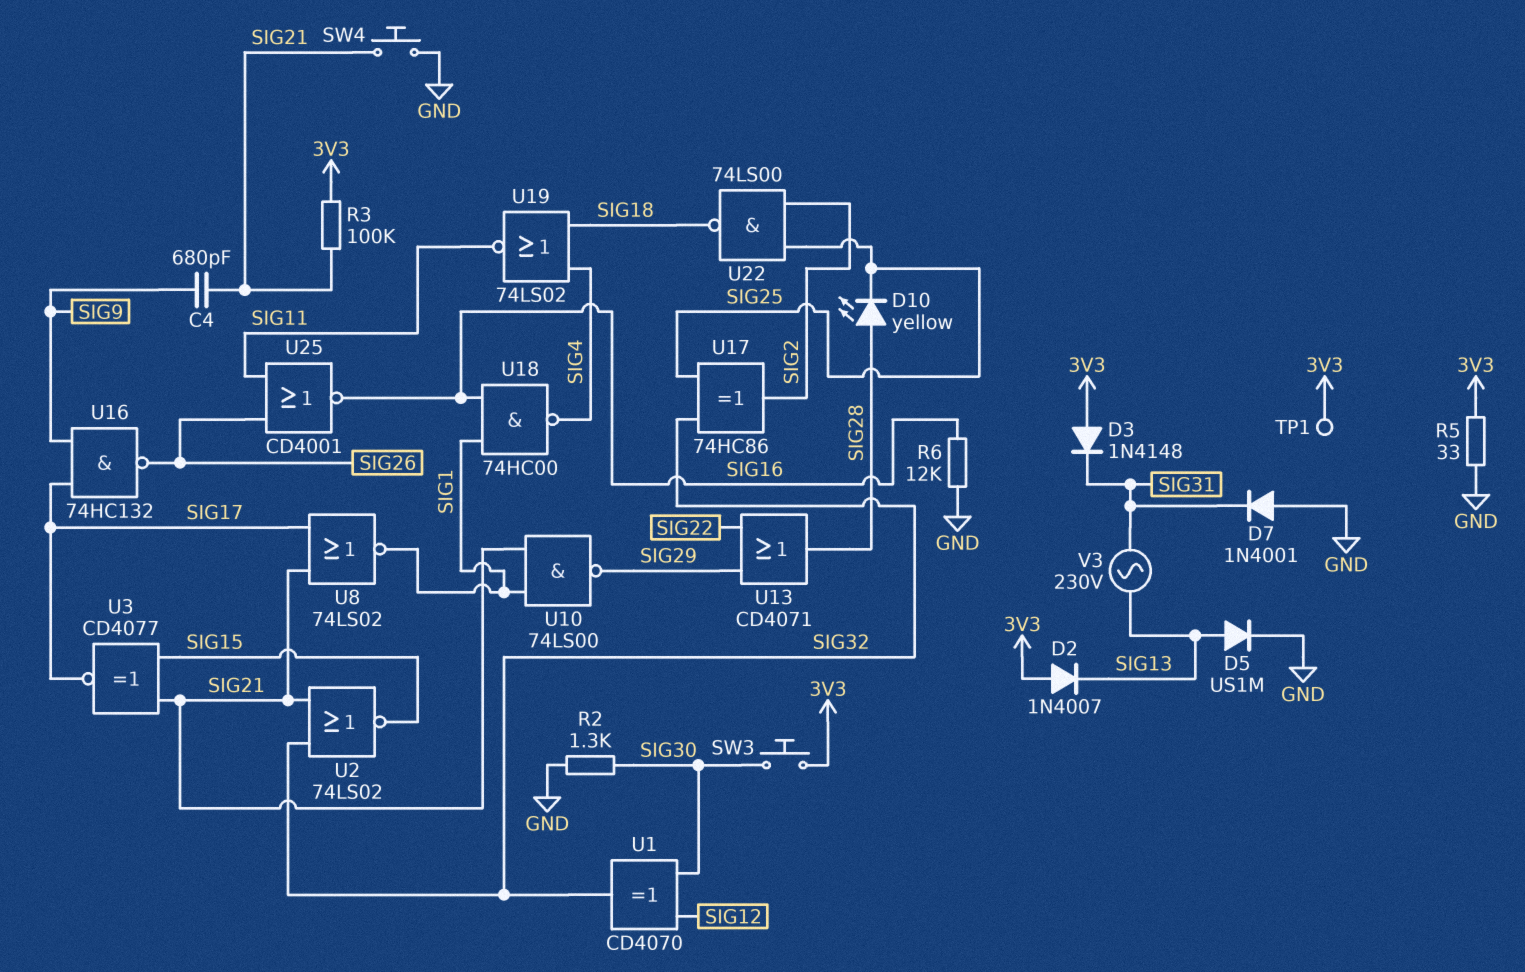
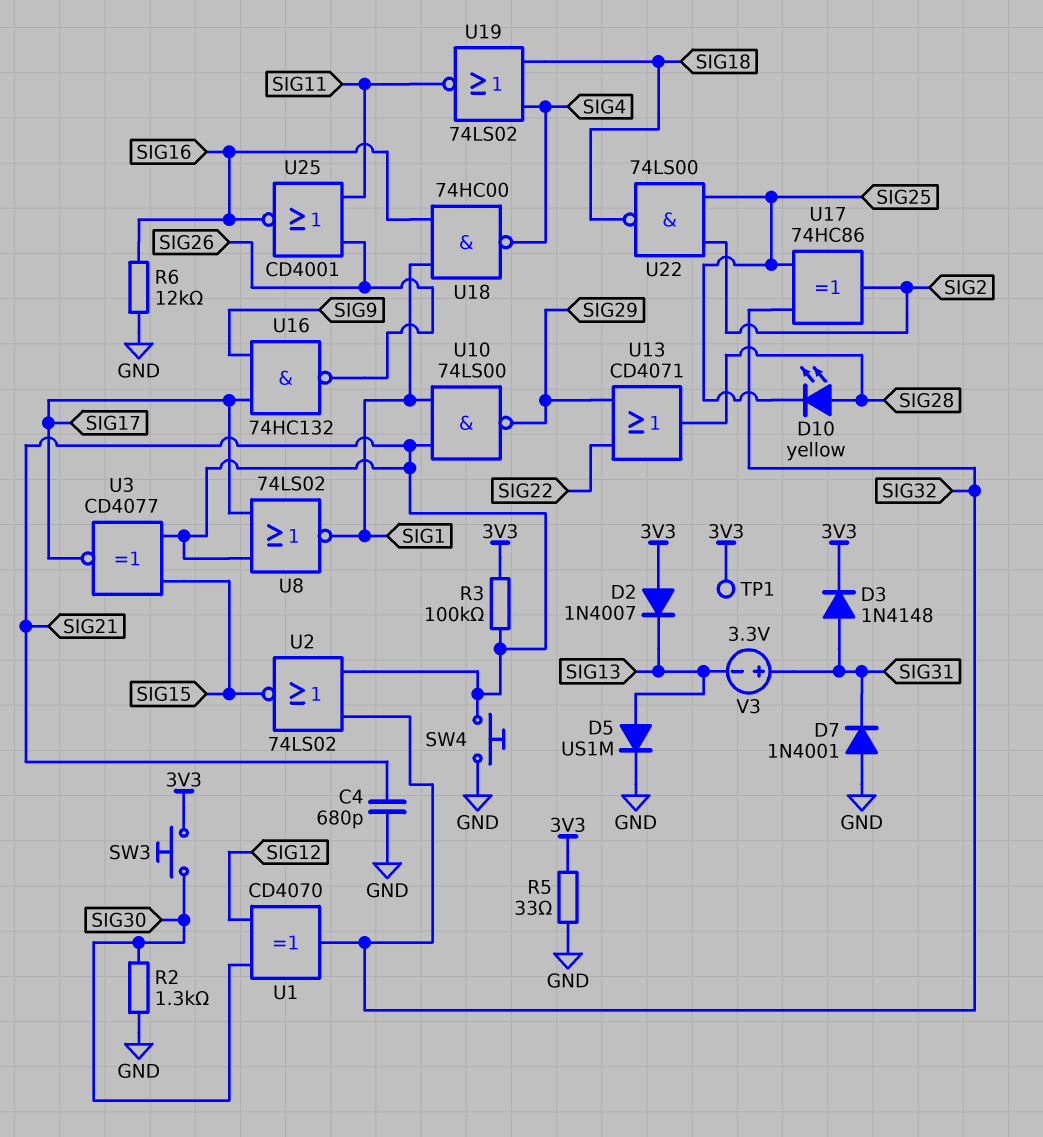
C4: 680pF (SIG9, SIG21) -> 680pF (GND, SIG21)
D3: diode 1N4148 (A 3V3, K SIG31) -> diode 1N4148 (A SIG31, K 3V3)
V3: AC 230V (SIG13, SIG31) -> 3.3V (plus SIG31, minus SIG13)

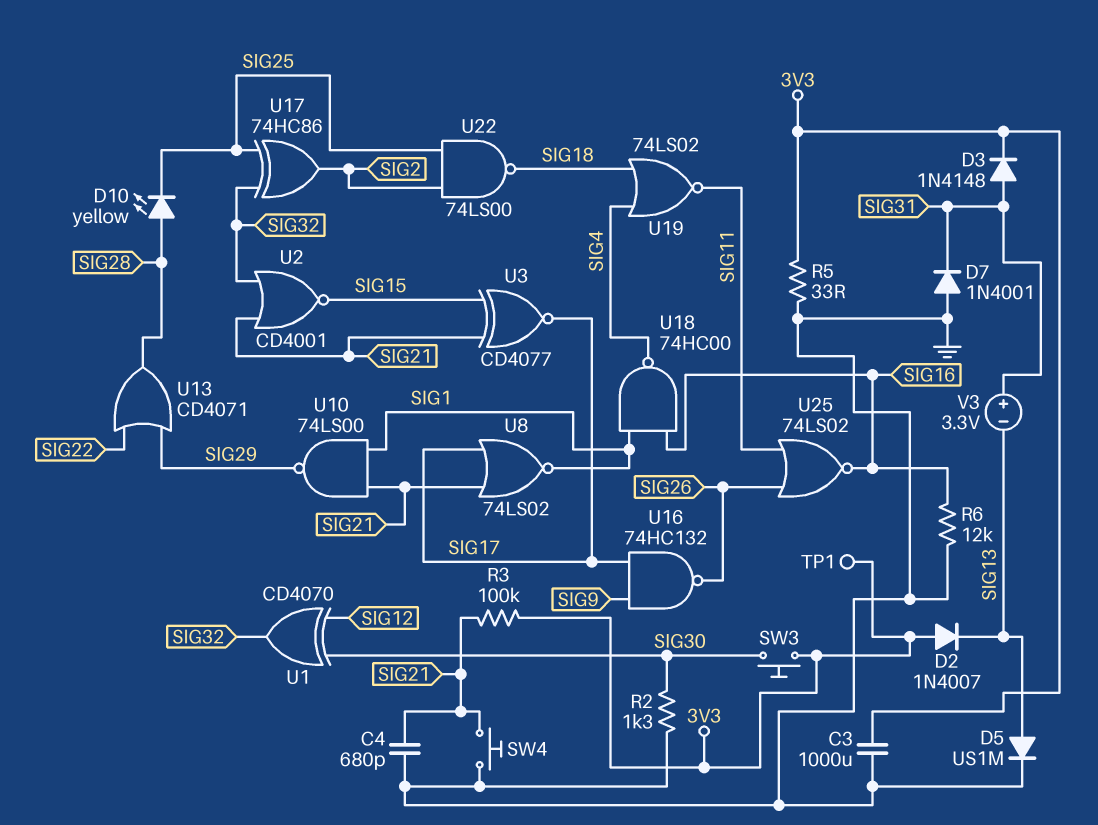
C3: none -> 1000uF (3V3, GND)
U2: NOR 74LS02 (in SIG21, in SIG32, out SIG15) -> NOR CD4001 (in SIG21, in SIG32, out SIG15)
U25: NOR CD4001 (in SIG11, in SIG26, out SIG16) -> NOR 74LS02 (in SIG11, in SIG26, out SIG16)

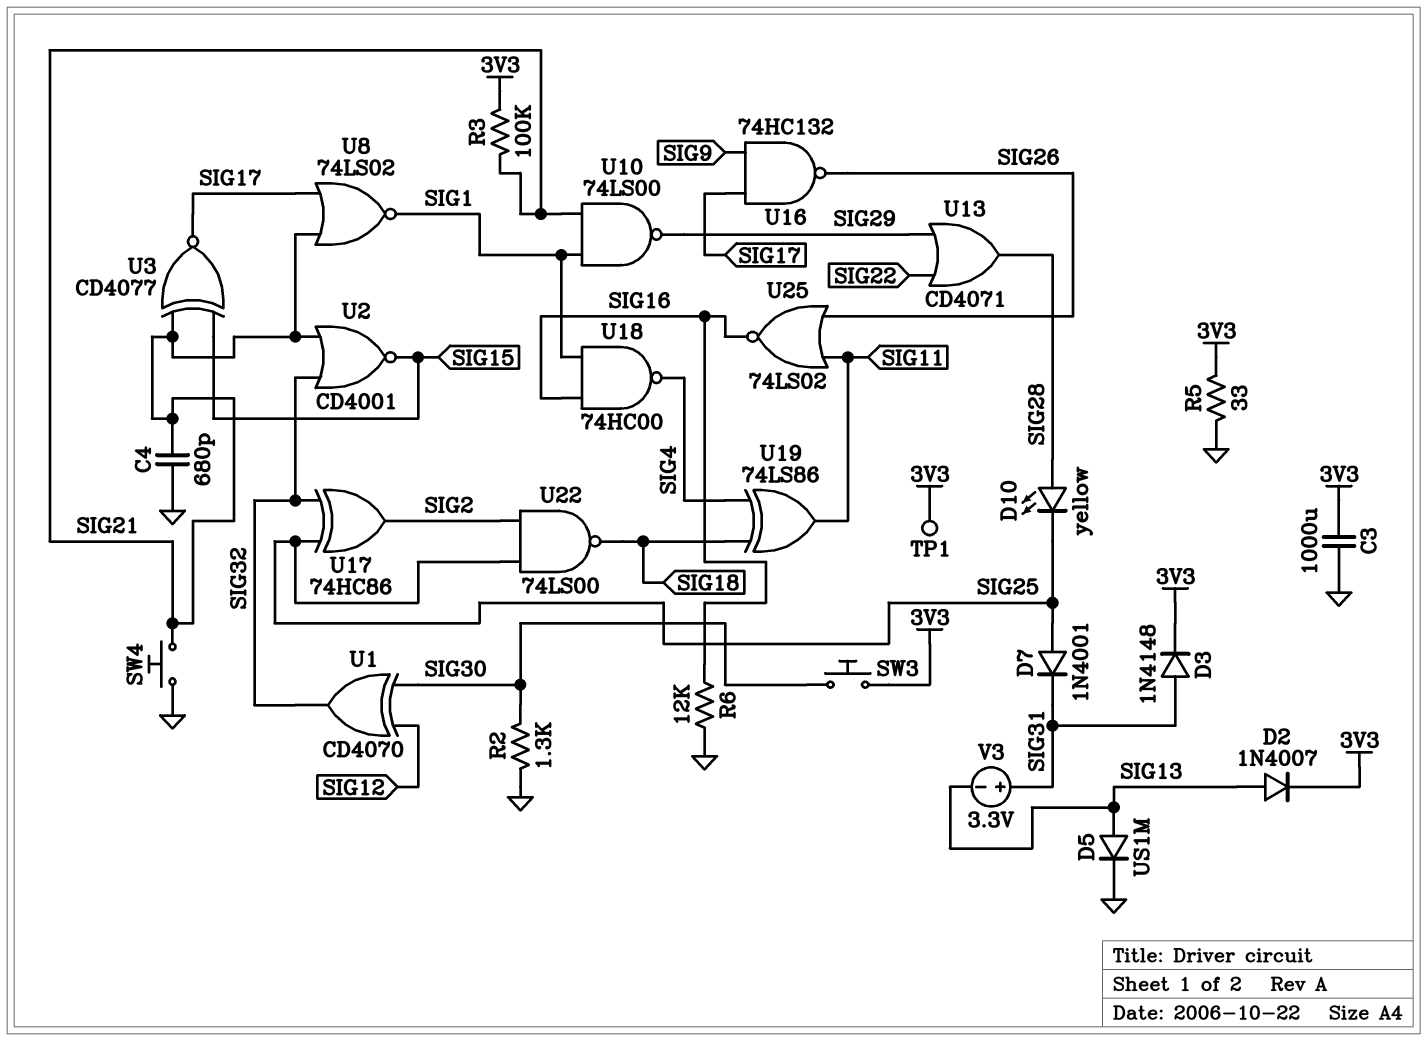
D2: diode 1N4007 (A 3V3, K SIG13) -> diode 1N4007 (A SIG13, K 3V3)
D7: diode 1N4001 (A GND, K SIG31) -> diode 1N4001 (A SIG25, K SIG31)
U19: NOR 74LS02 (in SIG4, in SIG18, out SIG11) -> XOR 74LS86 (in SIG4, in SIG18, out SIG11)

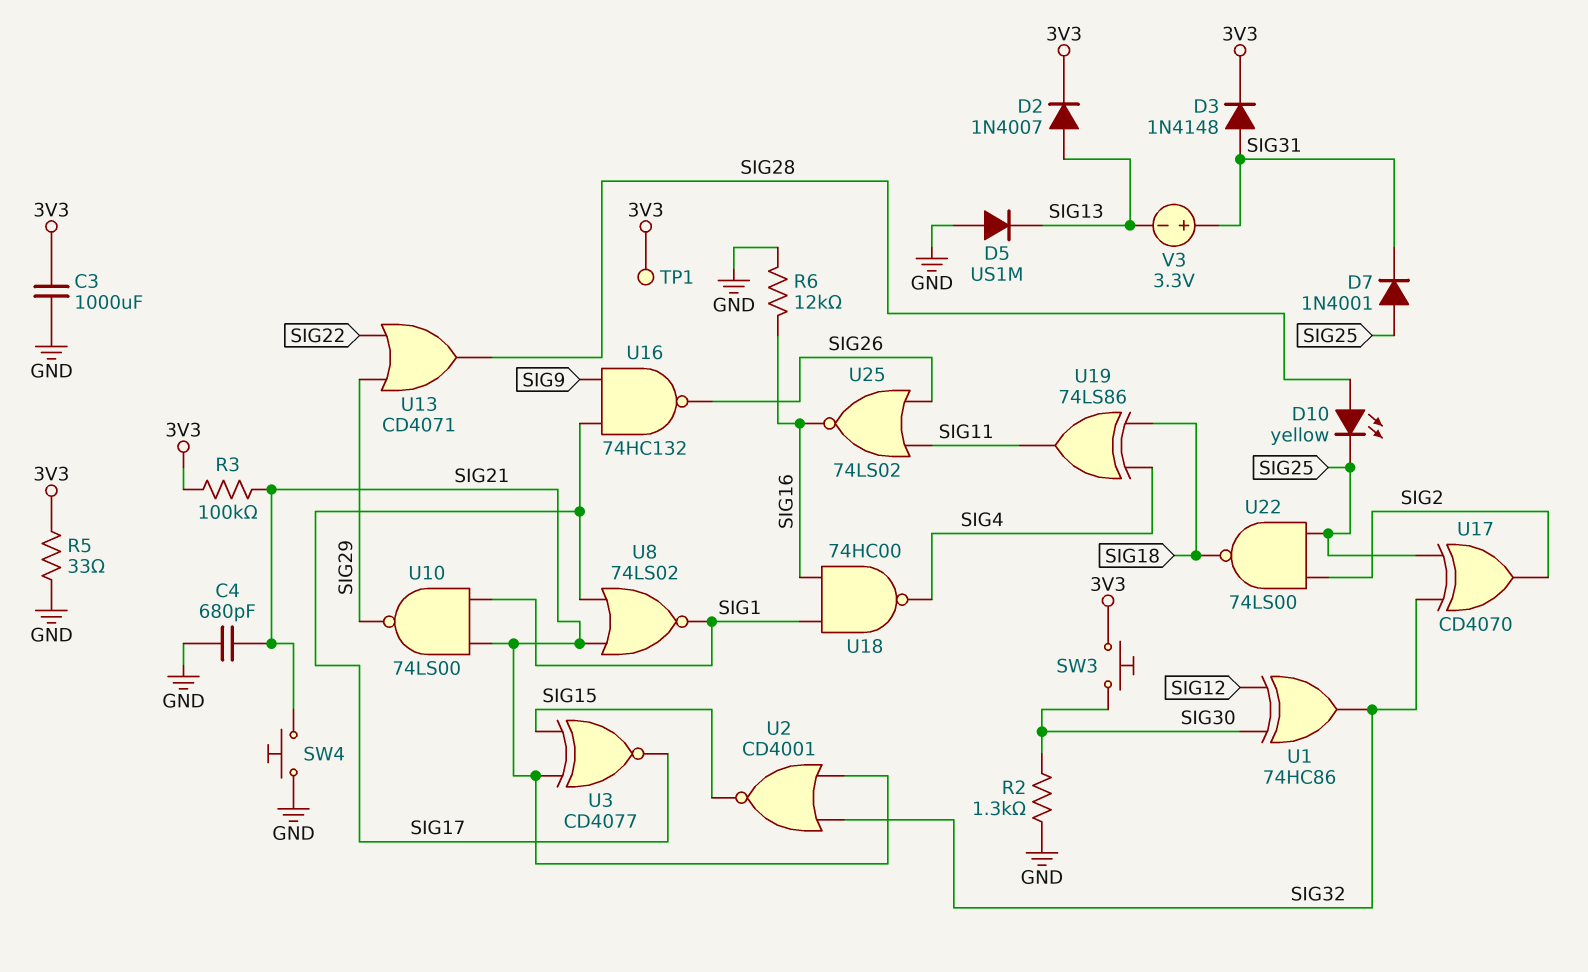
D5: diode US1M (A SIG13, K GND) -> diode US1M (A GND, K SIG13)
U1: XOR CD4070 (in SIG12, in SIG30, out SIG32) -> XOR 74HC86 (in SIG12, in SIG30, out SIG32)
U17: XOR 74HC86 (in SIG25, in SIG32, out SIG2) -> XOR CD4070 (in SIG25, in SIG32, out SIG2)

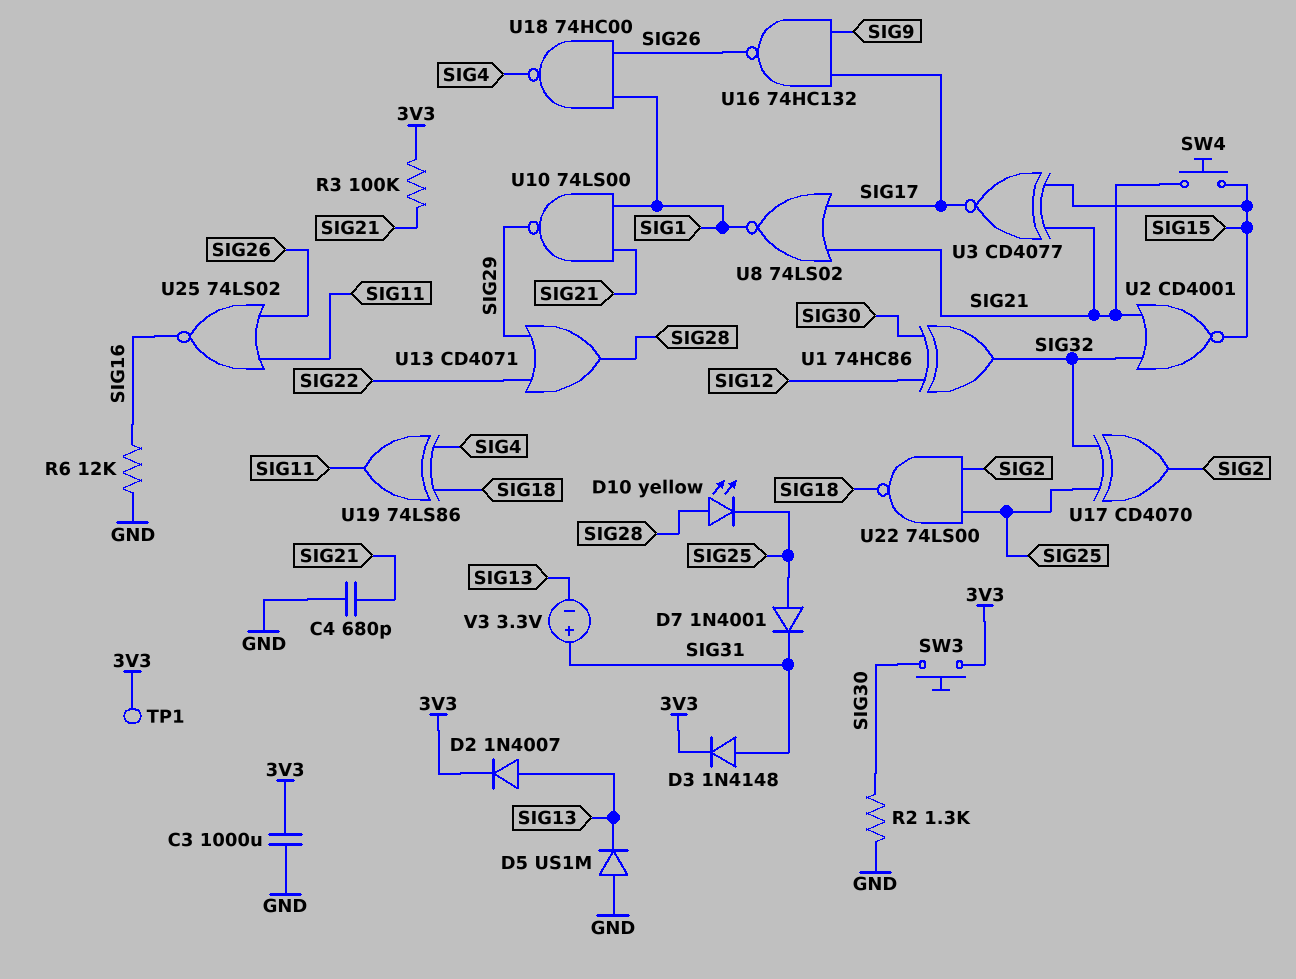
R5: 33 (3V3, GND) -> none
SW4: button (GND, SIG21) -> button (SIG15, SIG21)
U18: NAND 74HC00 (in SIG1, in SIG16, out SIG4) -> NAND 74HC00 (in SIG1, in SIG26, out SIG4)

